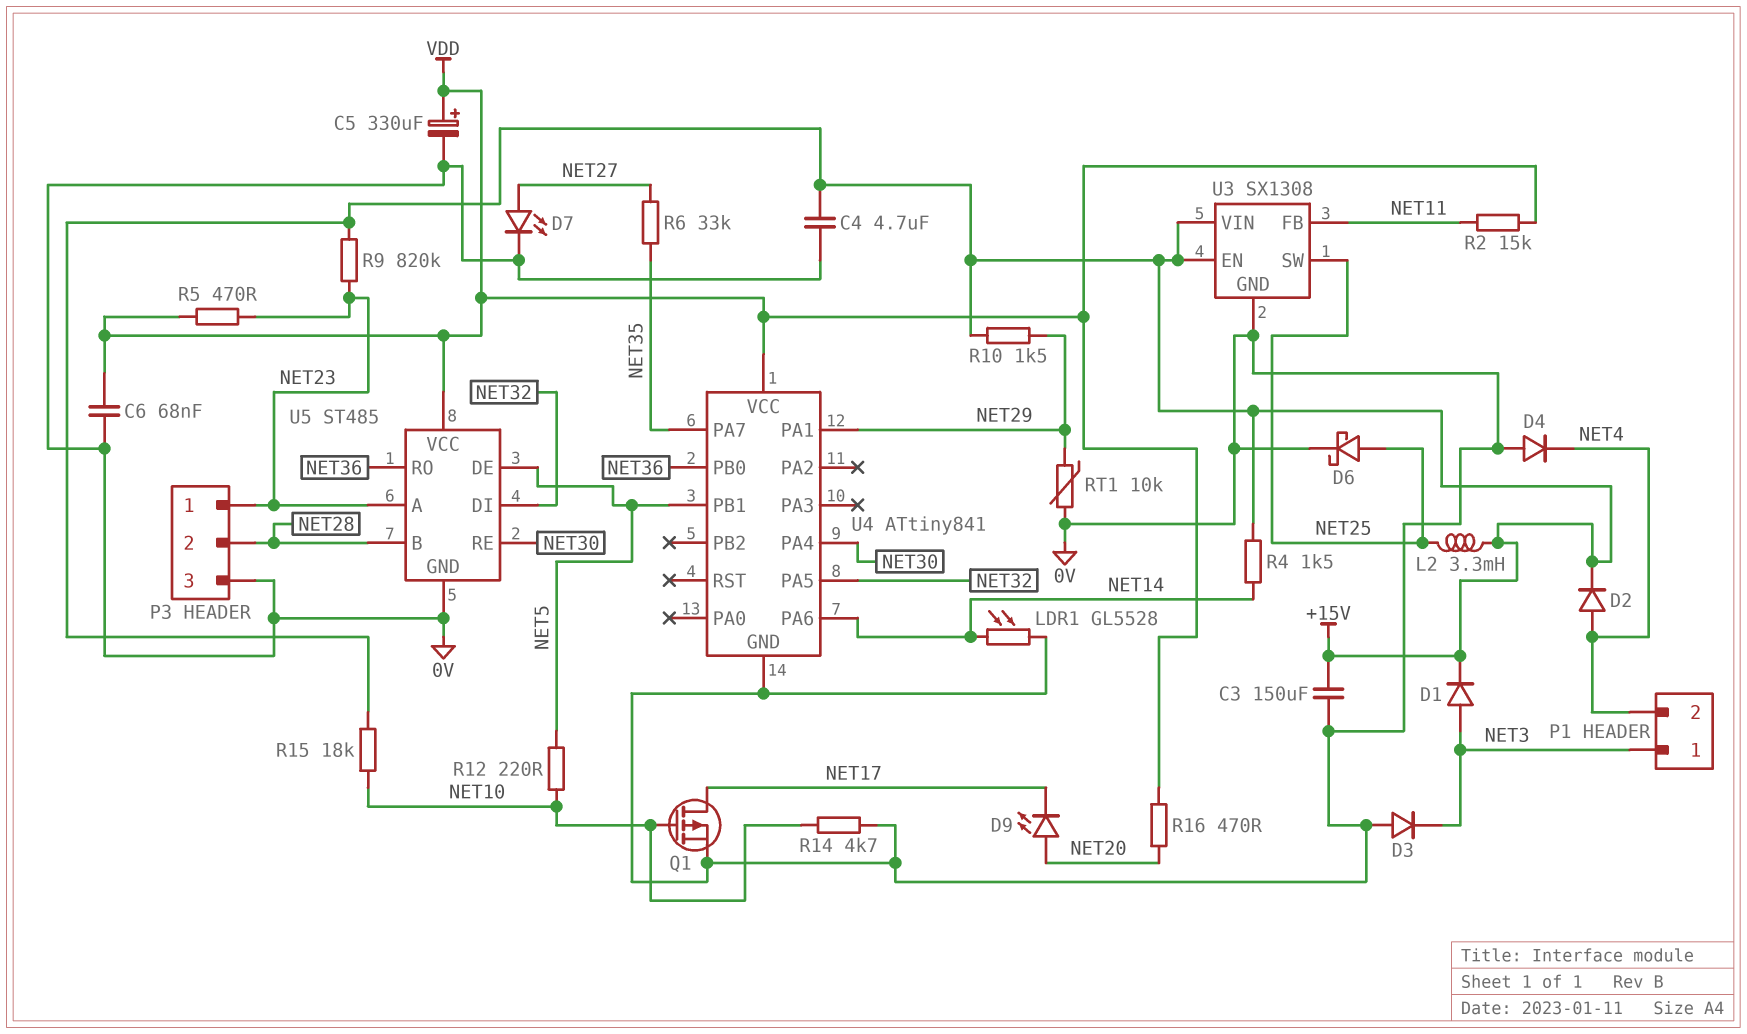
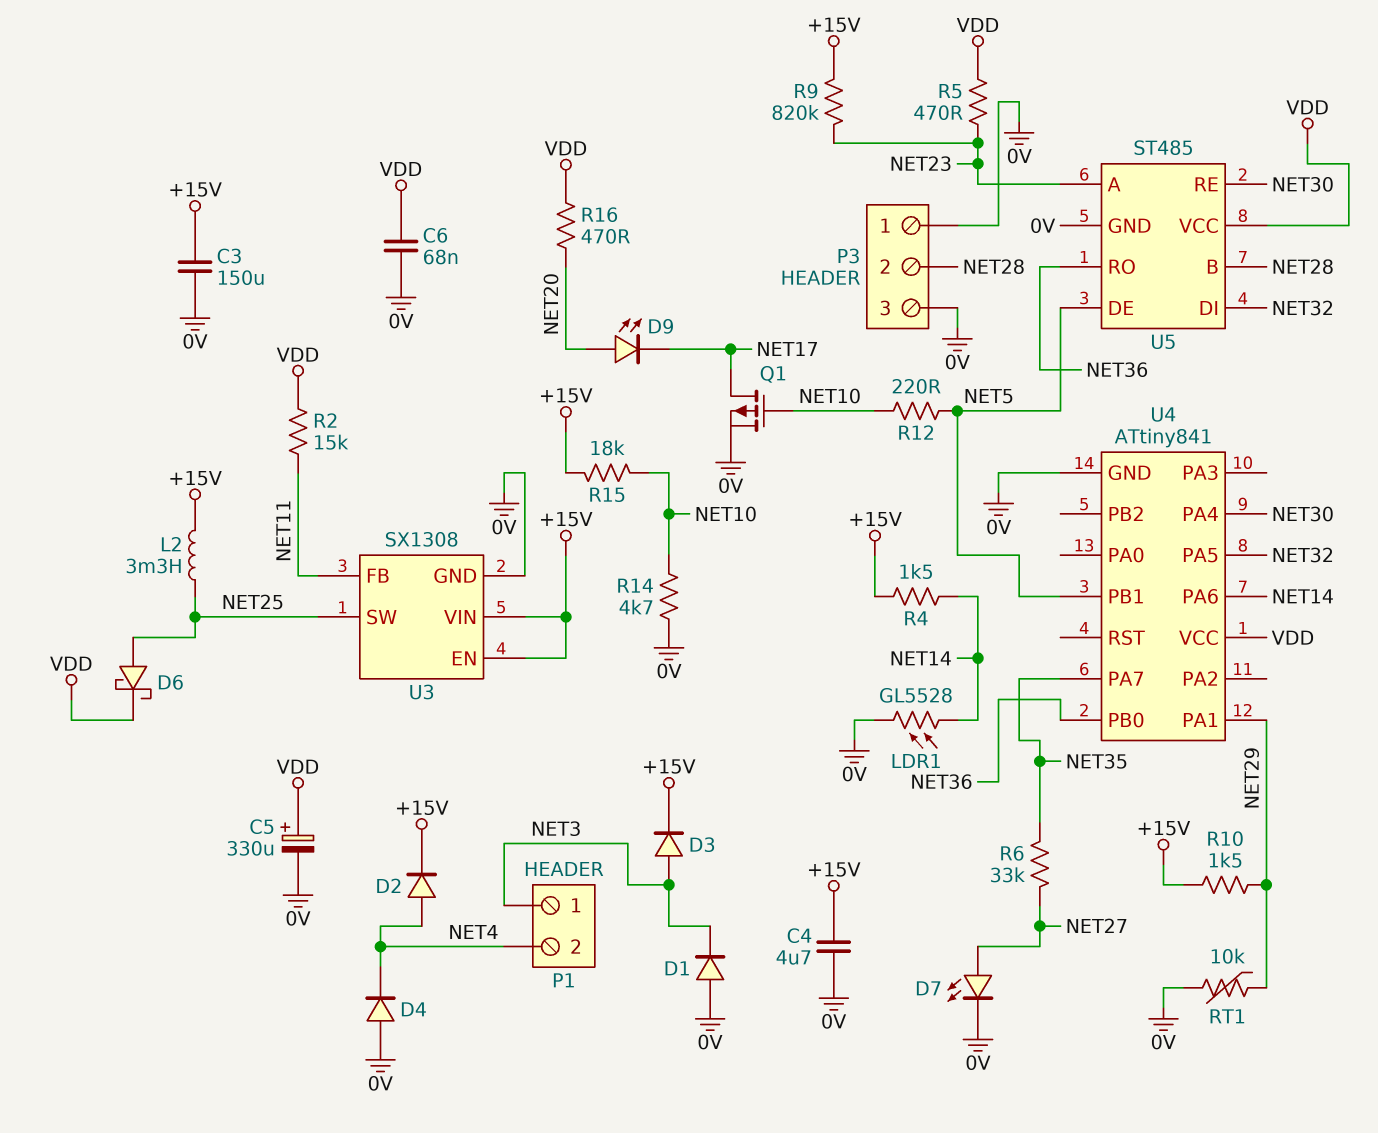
D1: diode (A NET3, K +15V) -> diode (A 0V, K NET3)
D3: diode (A 0V, K NET3) -> diode (A NET3, K +15V)
D6: schottky (A NET25, K 0V) -> schottky (A NET25, K VDD)
P3 pin 1: NET23 -> 0V

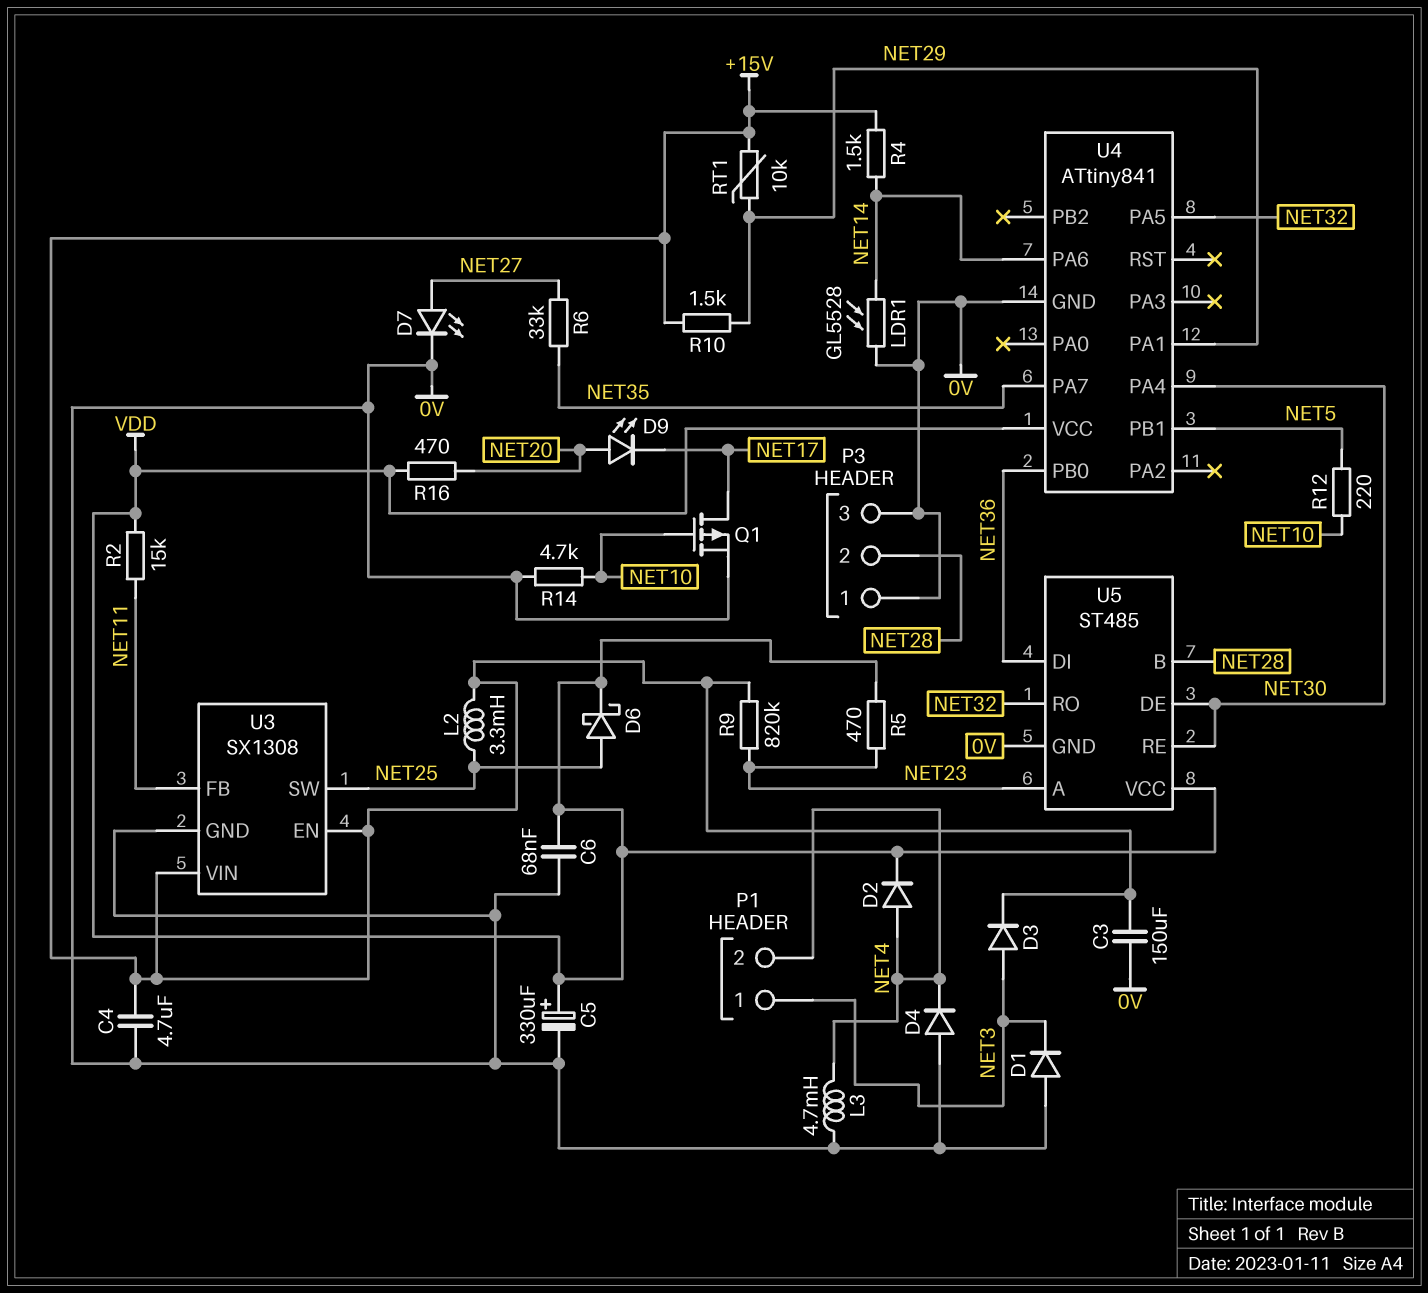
D2: diode (A NET4, K +15V) -> diode (A NET4, K VDD)
L3: none -> 4.7mH (0V, NET4)
R15: 18k (+15V, NET10) -> none
RT1: 10k (0V, NET29) -> 10k (+15V, NET29)
U5 pin DE: NET5 -> NET30
U5 pin DI: NET32 -> NET36
U5 pin RO: NET36 -> NET32

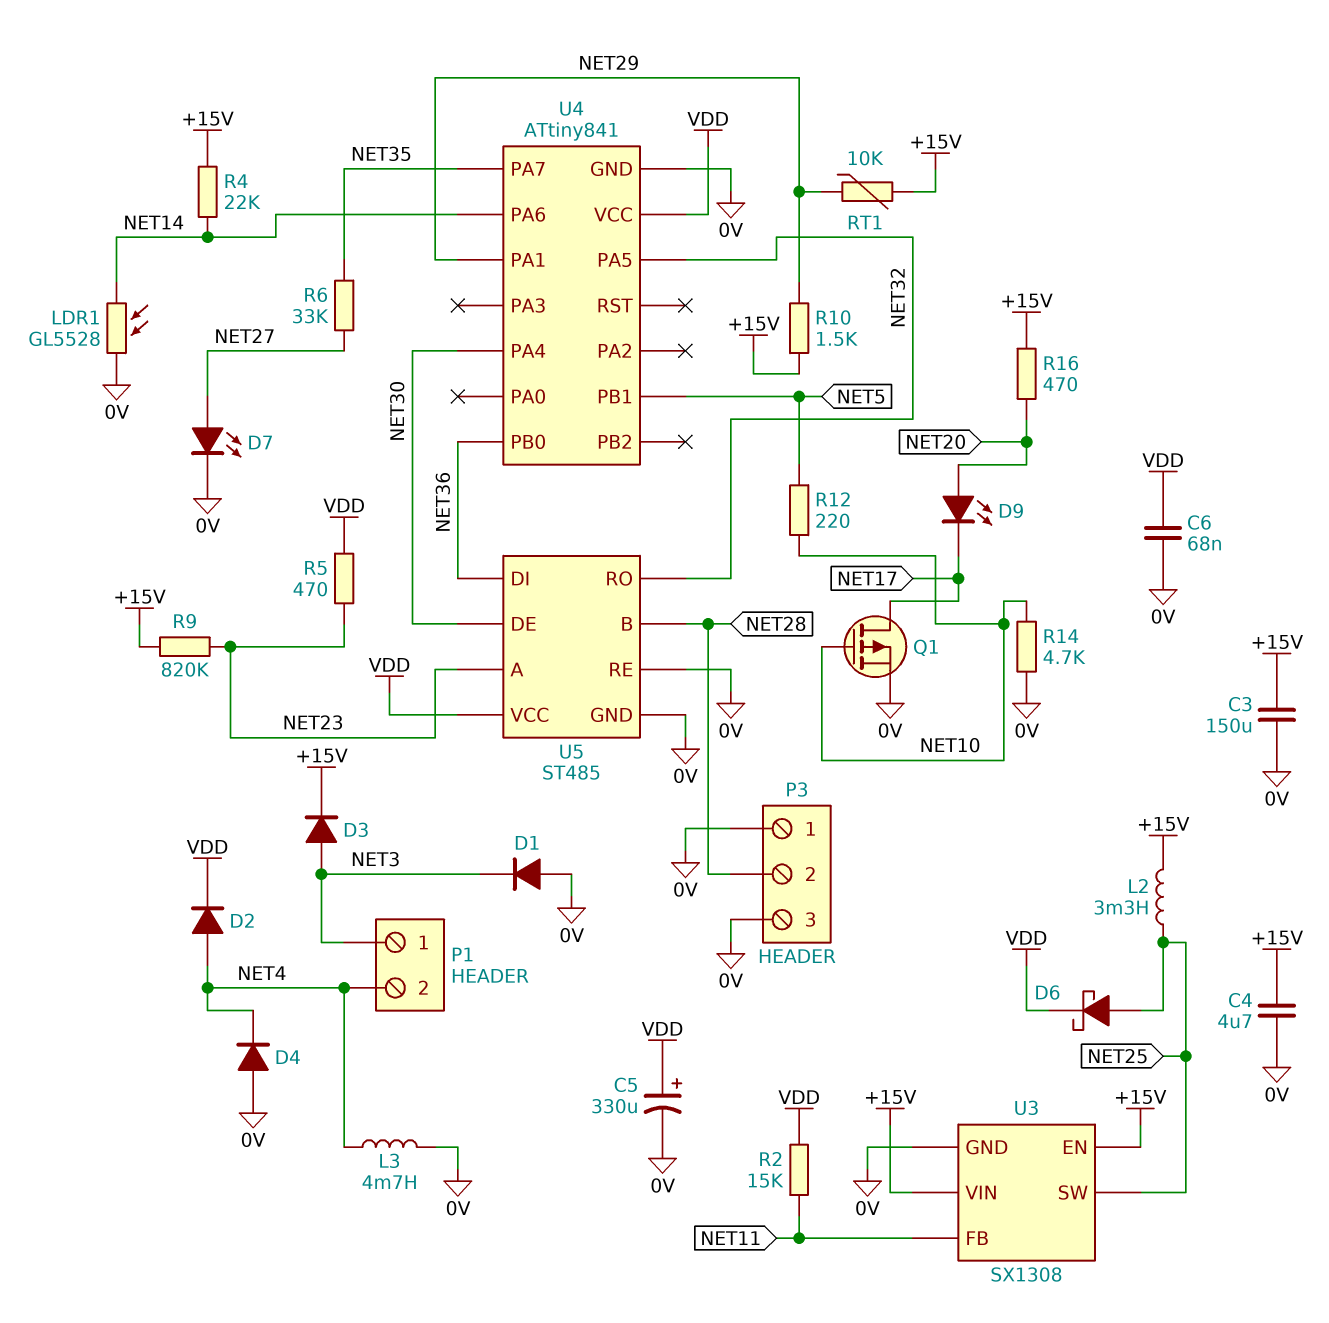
R4: 1.5k (+15V, NET14) -> 22k (+15V, NET14)
R16: 470 (NET20, VDD) -> 470 (+15V, NET20)
U5 pin RE: NET30 -> 0V

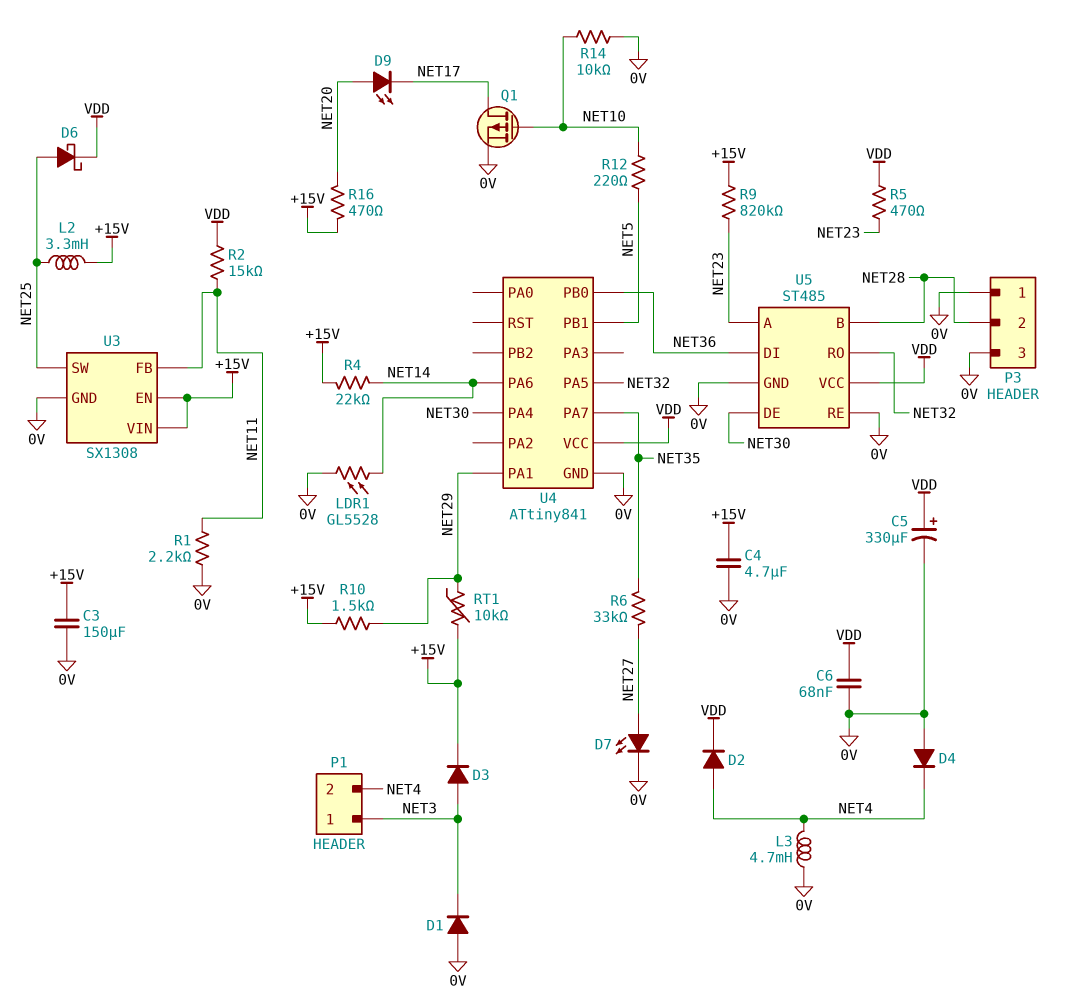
R1: none -> 2.2k (0V, NET11)
R14: 4.7k (0V, NET10) -> 10k (0V, NET10)

